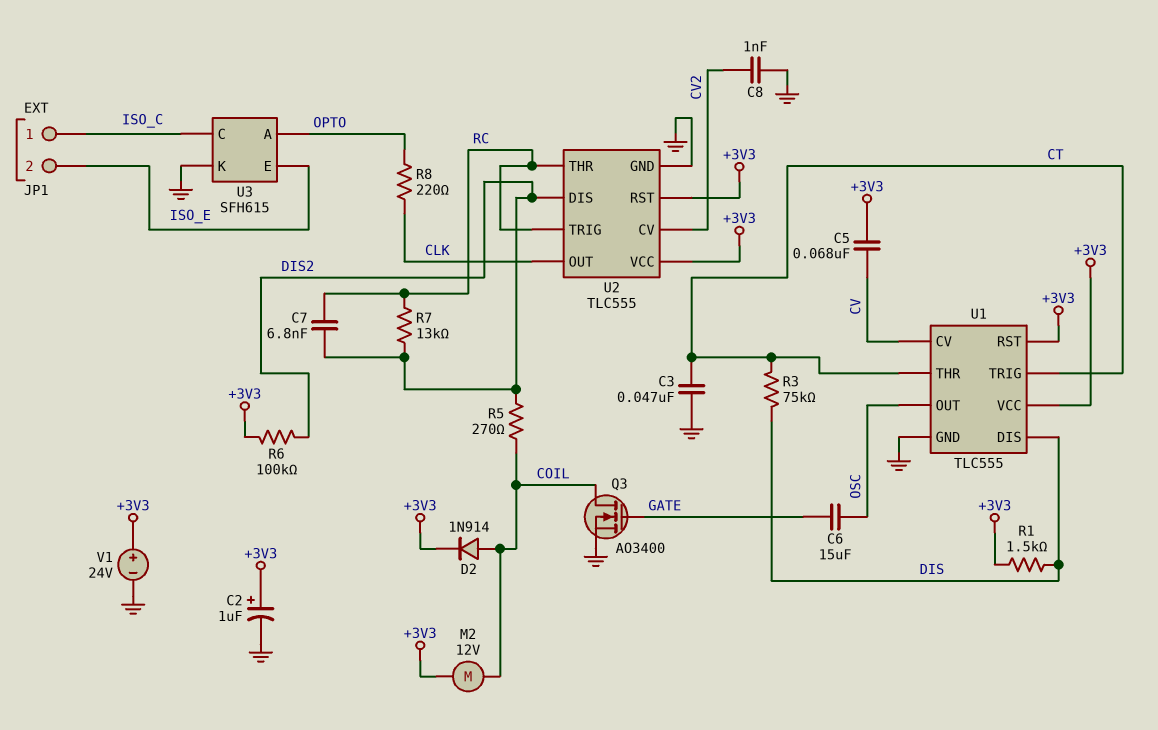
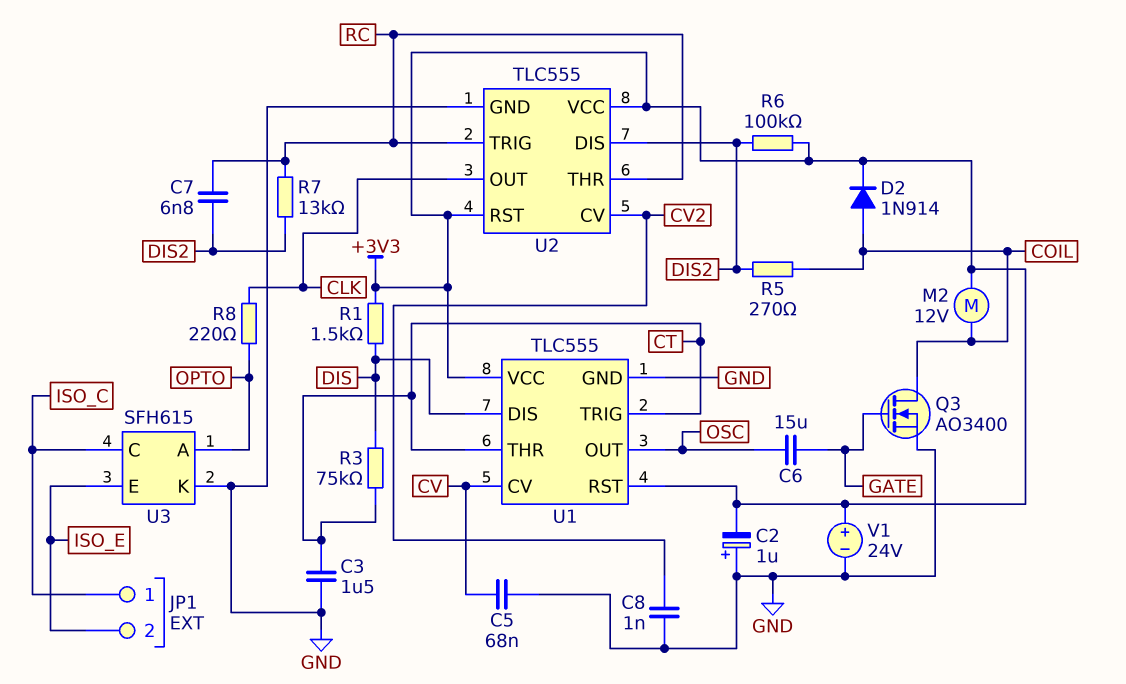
C2: 1uF (plus +3V3, minus GND) -> 1uF (plus GND, minus +3V3)
C3: 47nF (CT, GND) -> 1.5uF (CT, GND)
C5: 68nF (+3V3, CV) -> 68nF (CV, GND)

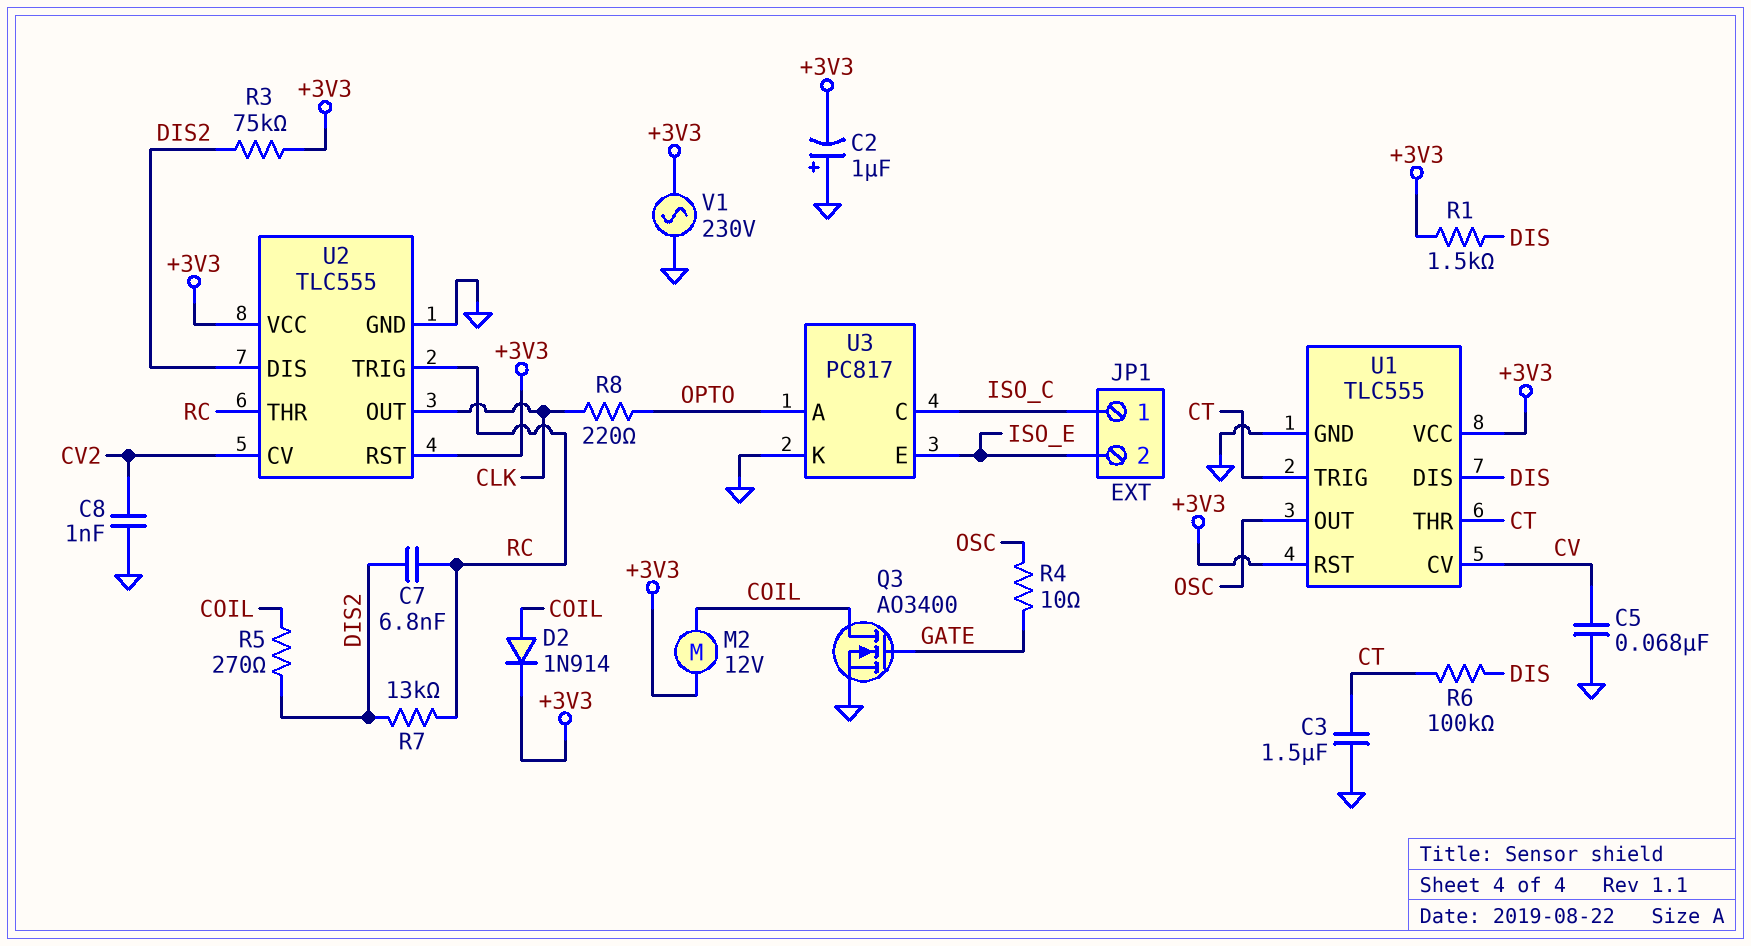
C6: 15uF (GATE, OSC) -> none
R3: 75k (CT, DIS) -> 75k (+3V3, DIS2)
R4: none -> 10 (GATE, OSC)
R6: 100k (+3V3, DIS2) -> 100k (CT, DIS)
U3: SFH615 -> PC817
V1: 24V (plus +3V3, minus GND) -> AC 230V (+3V3, GND)

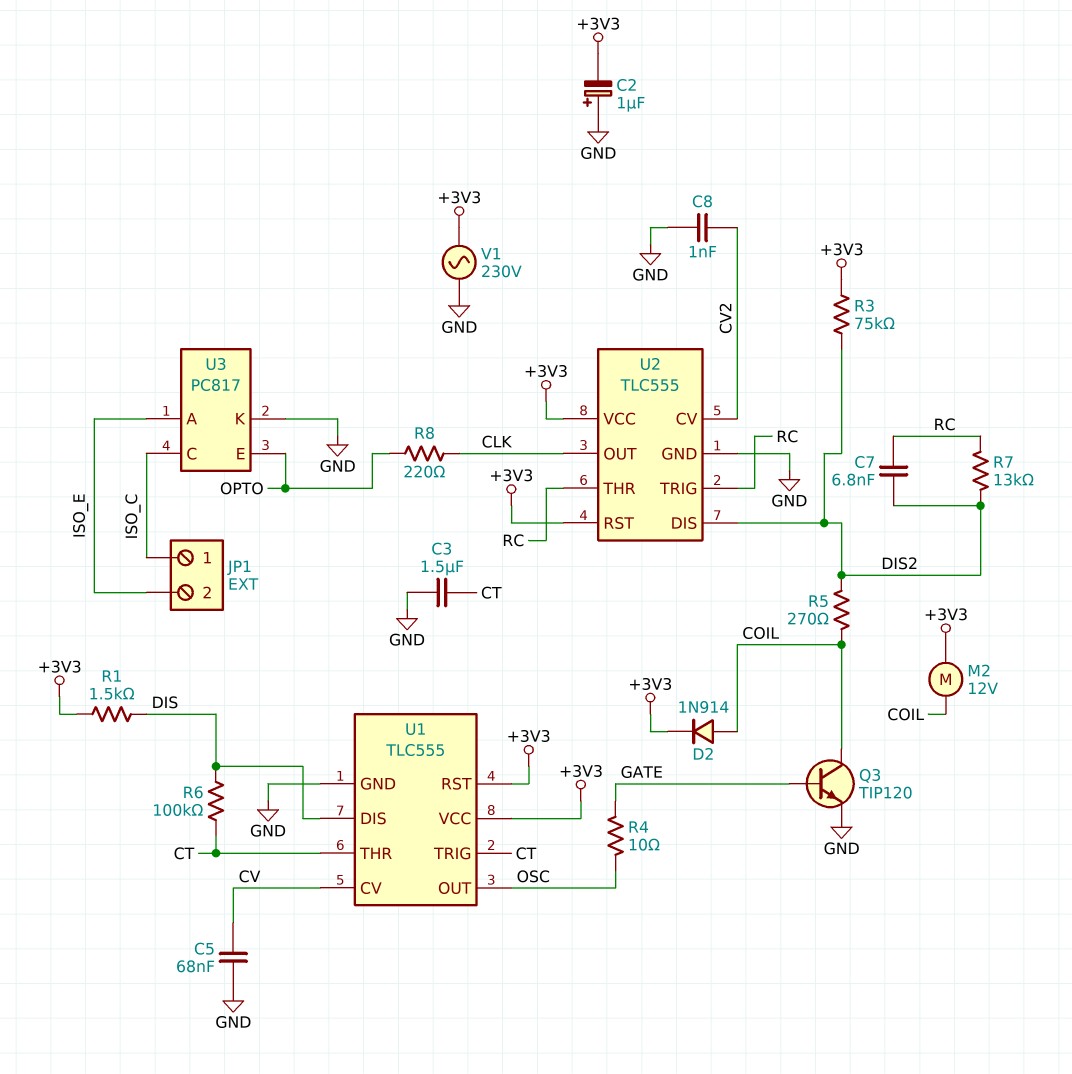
Q3: NMOS AO3400 (G GATE, D COIL, S GND) -> NPN TIP120 (B GATE, C COIL, E GND)
U3 pin A: OPTO -> ISO_E
U3 pin E: ISO_E -> OPTO

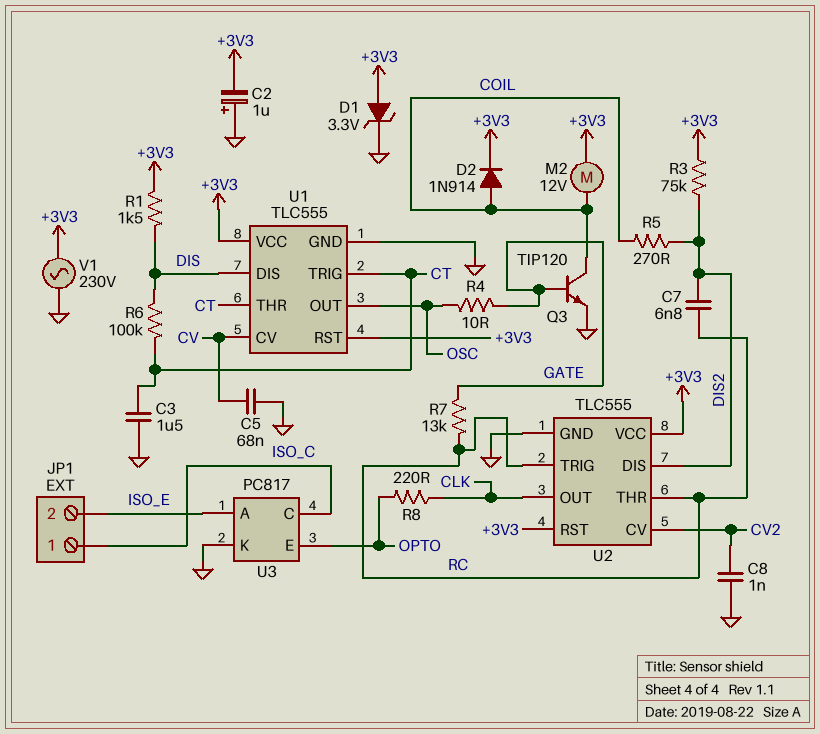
D1: none -> zener 3.3V (A +3V3, K GND)
R7: 13k (DIS2, RC) -> 13k (GATE, RC)

